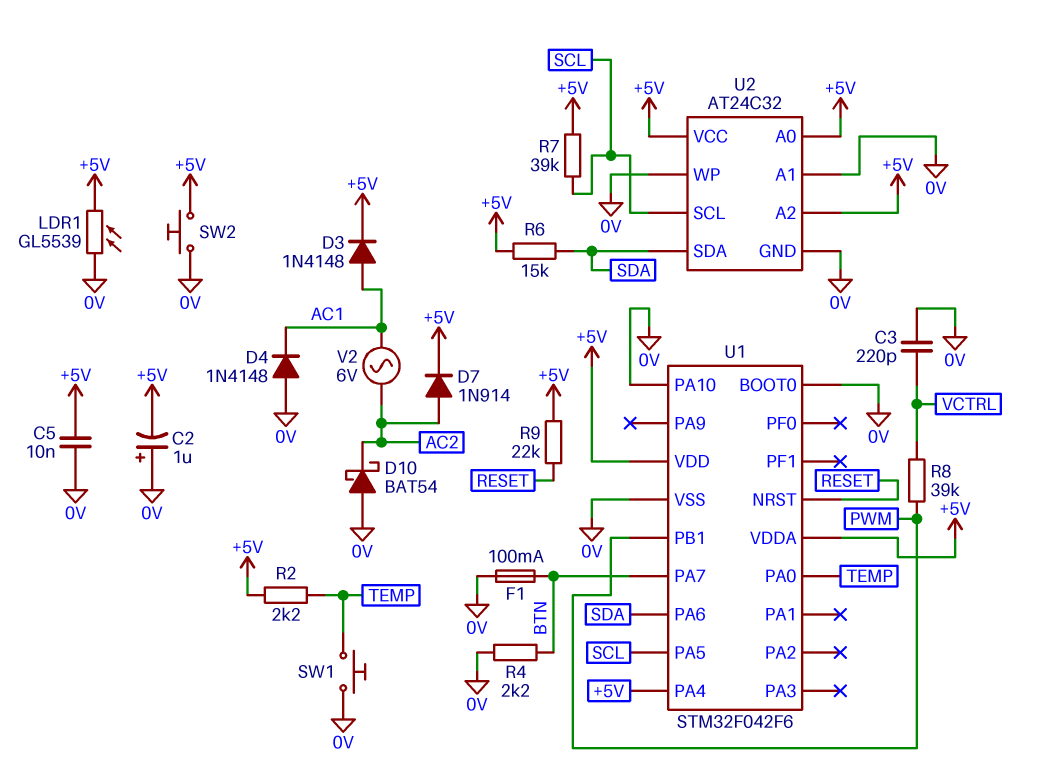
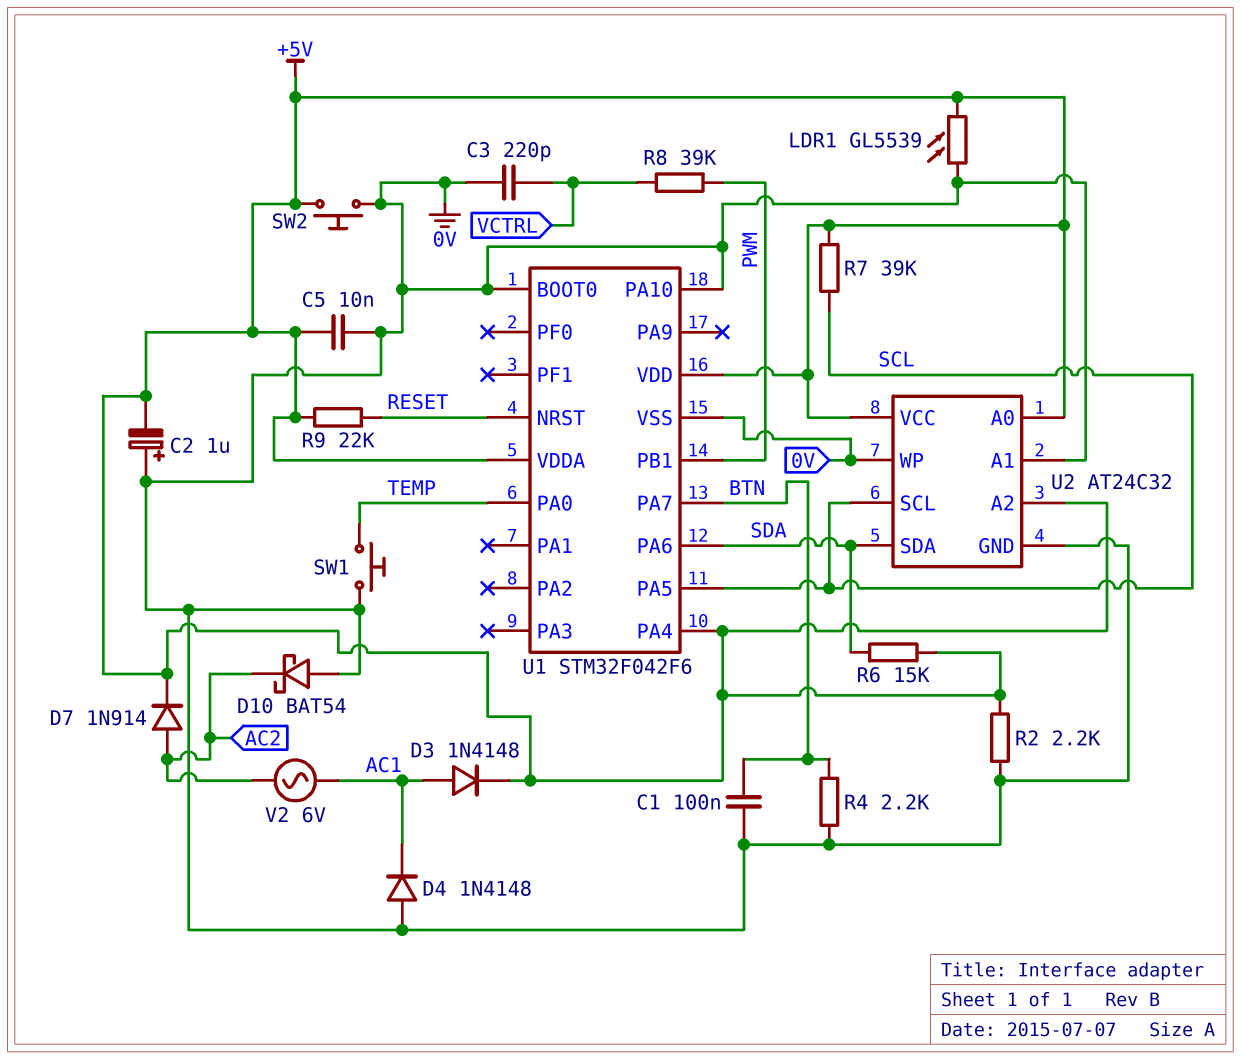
C1: none -> 100nF (0V, BTN)
F1: 100mA (0V, BTN) -> none
R2: 2.2k (+5V, TEMP) -> 2.2k (+5V, 0V)

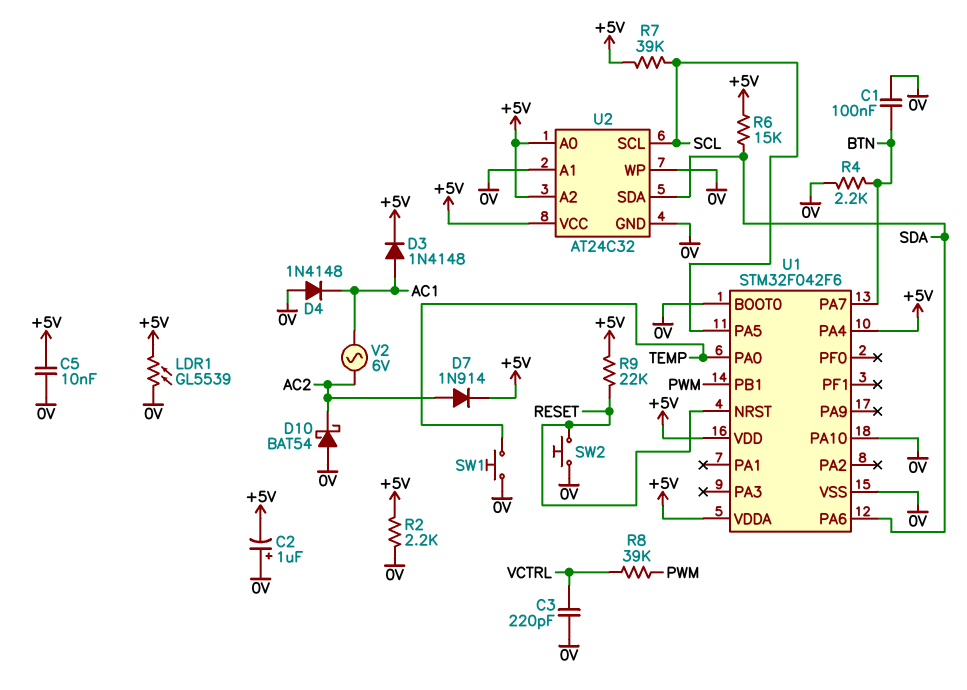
SW2: button (+5V, 0V) -> button (0V, RESET)

